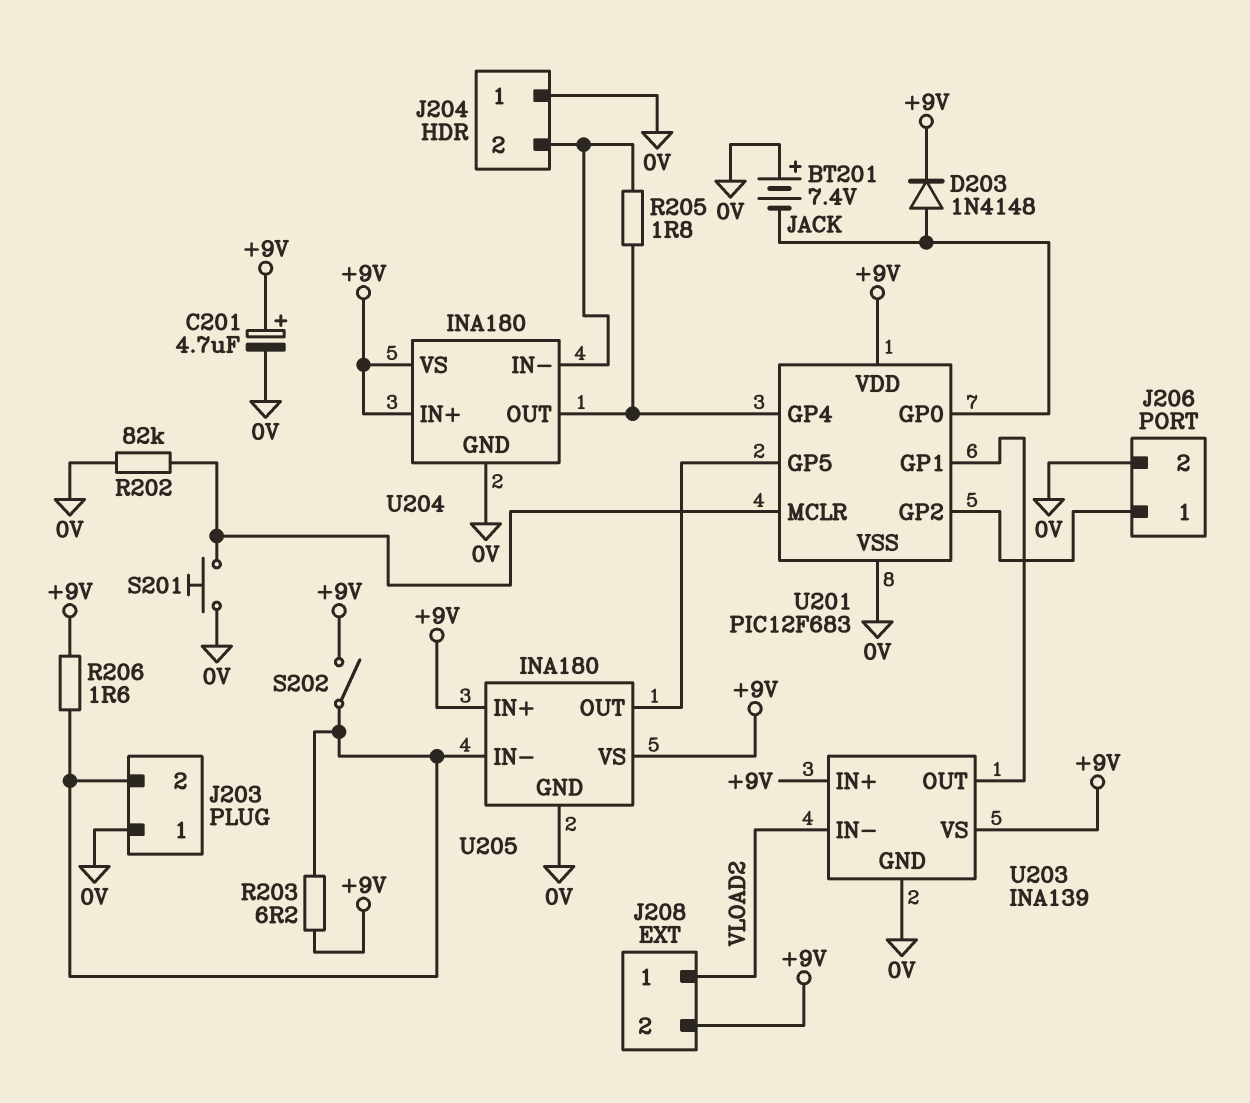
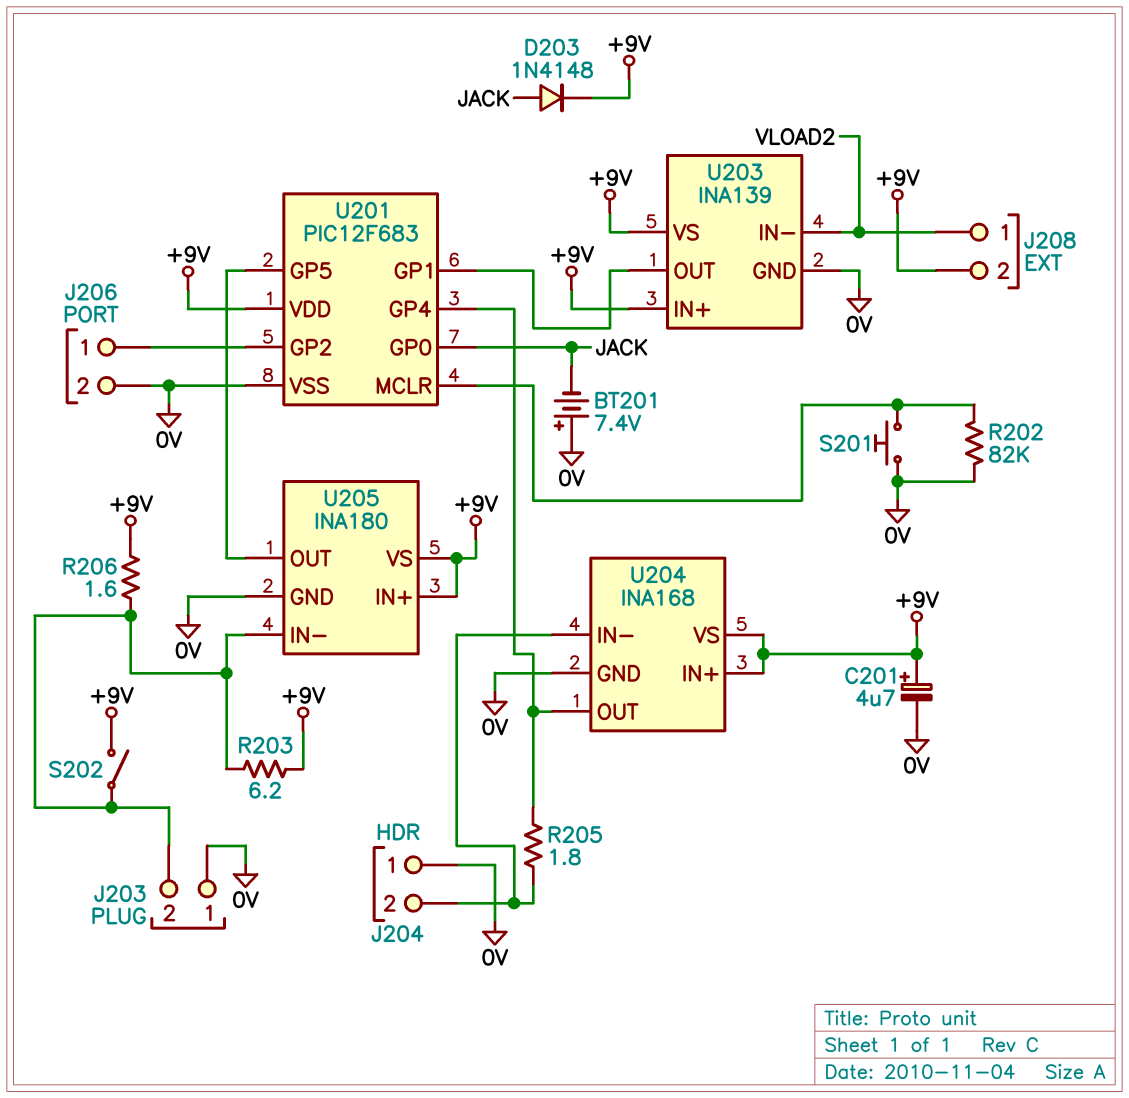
U204: INA180 -> INA168

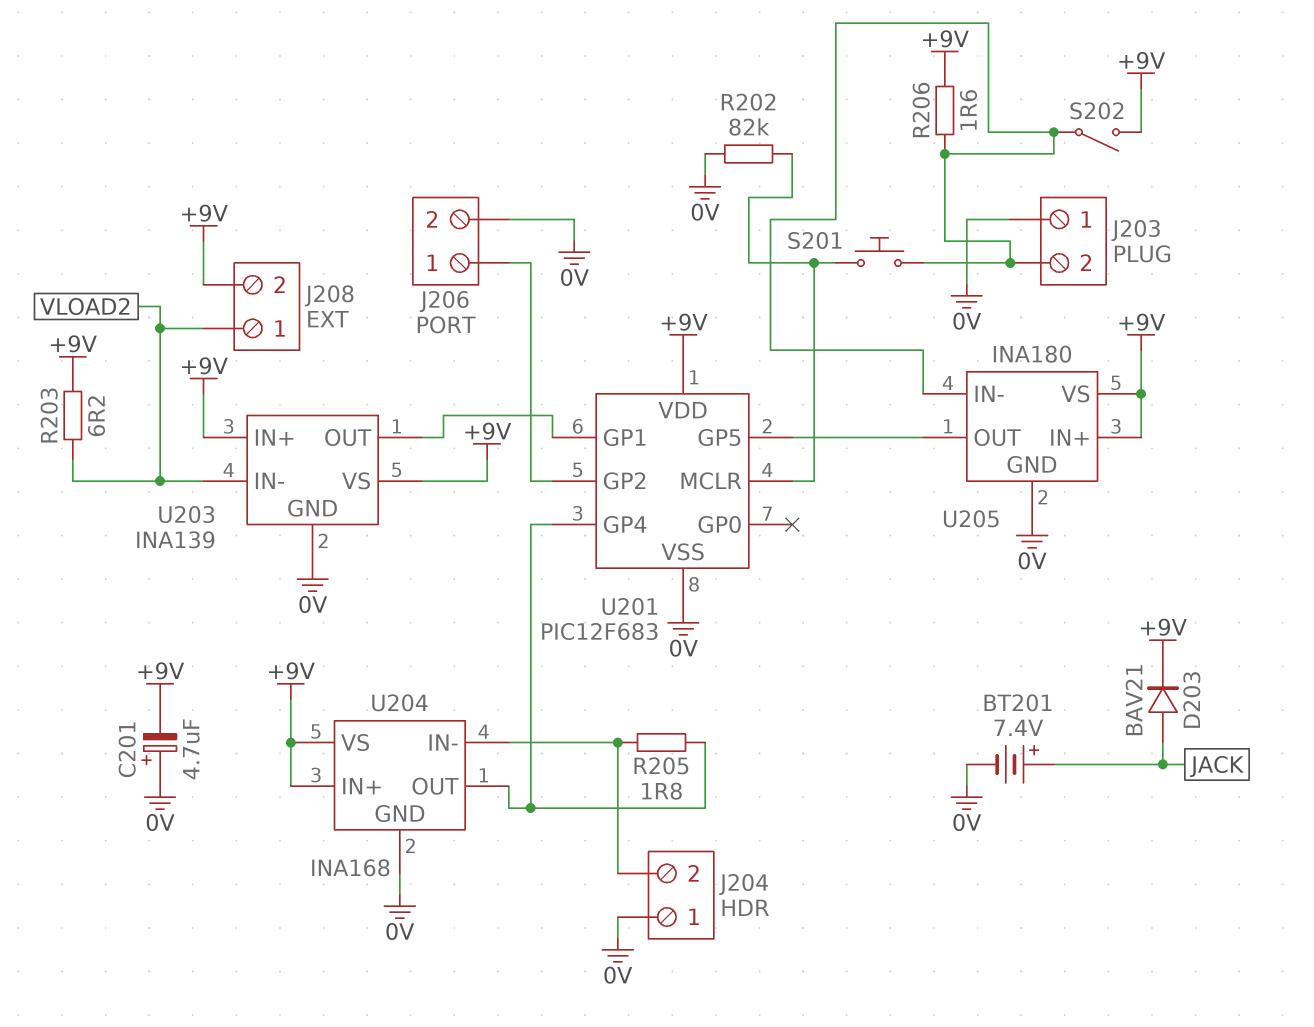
BT201: 7.4V (plus 0V, minus JACK) -> 7.4V (plus JACK, minus 0V)
C201: 4.7uF (plus +9V, minus 0V) -> 4.7uF (plus 0V, minus +9V)
D203: diode 1N4148 (A JACK, K +9V) -> diode BAV21 (A JACK, K +9V)
R203: 6.2 (+9V, J203/2) -> 6.2 (+9V, VLOAD2)
S201: button (0V, U201/MCLR) -> button (J203/2, U201/MCLR)
U201 pin GP0: JACK -> none

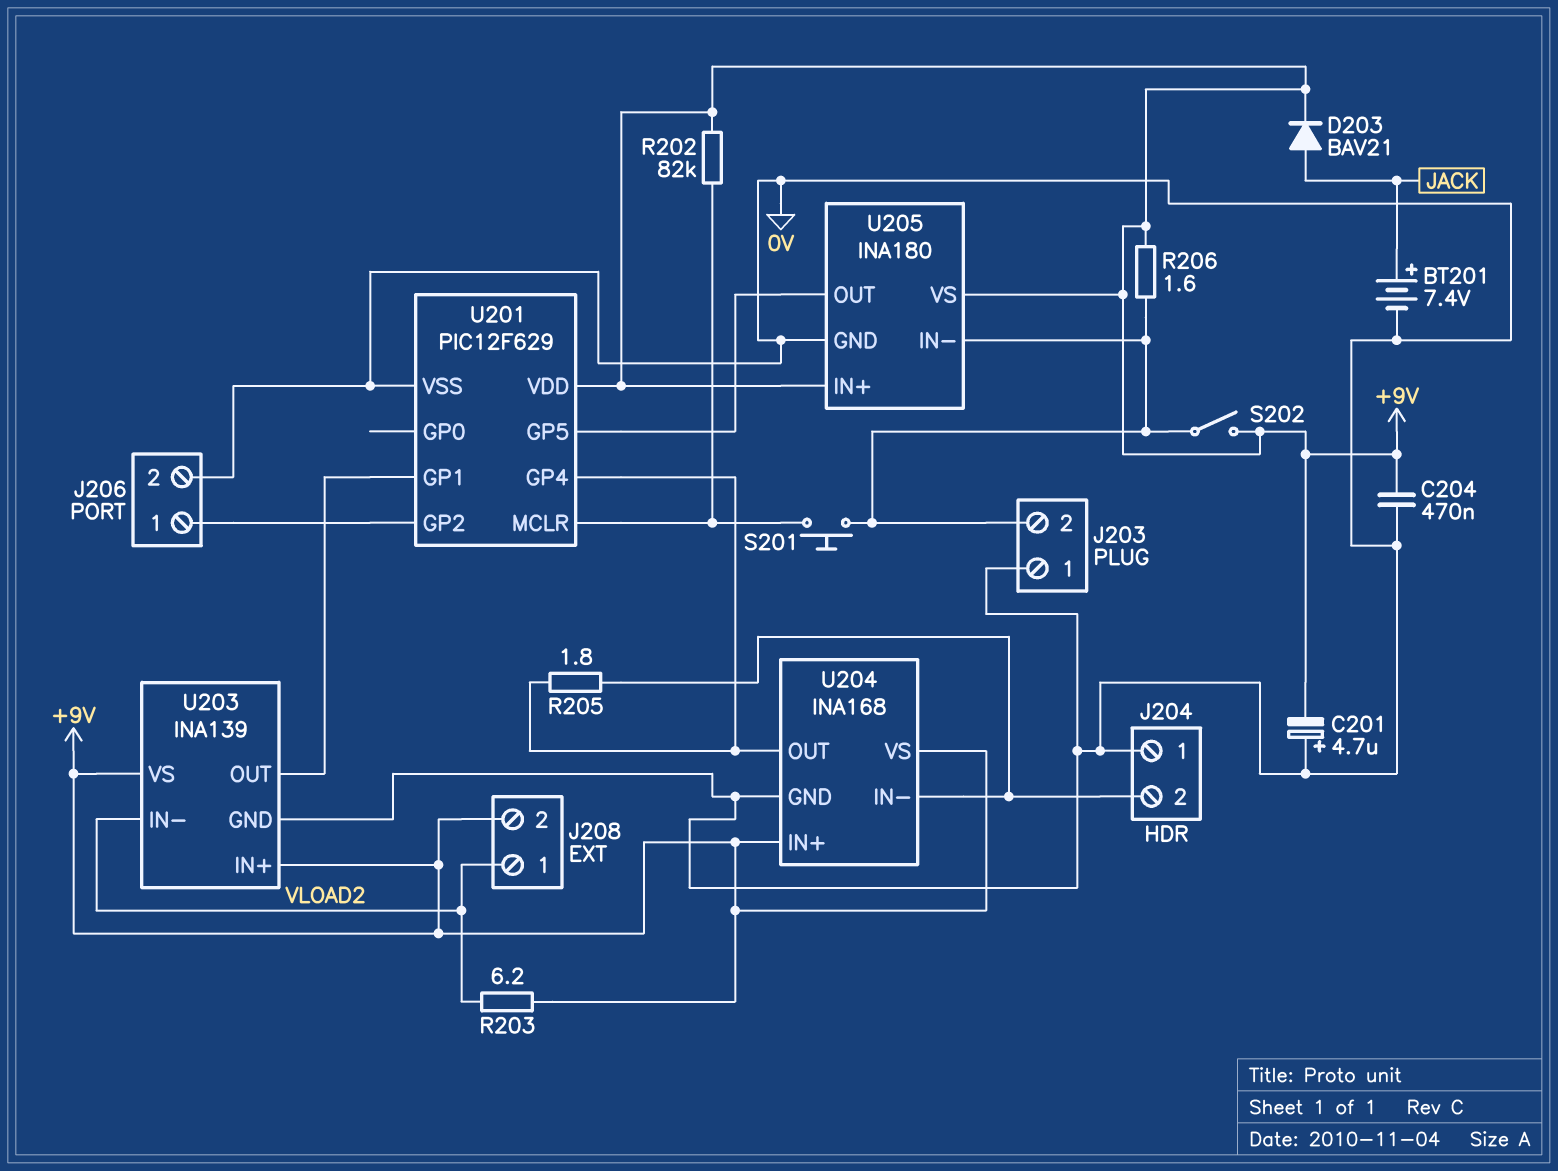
C204: none -> 470nF (+9V, 0V)
R202: 82k (0V, U201/MCLR) -> 82k (+9V, U201/MCLR)
U201: PIC12F683 -> PIC12F629

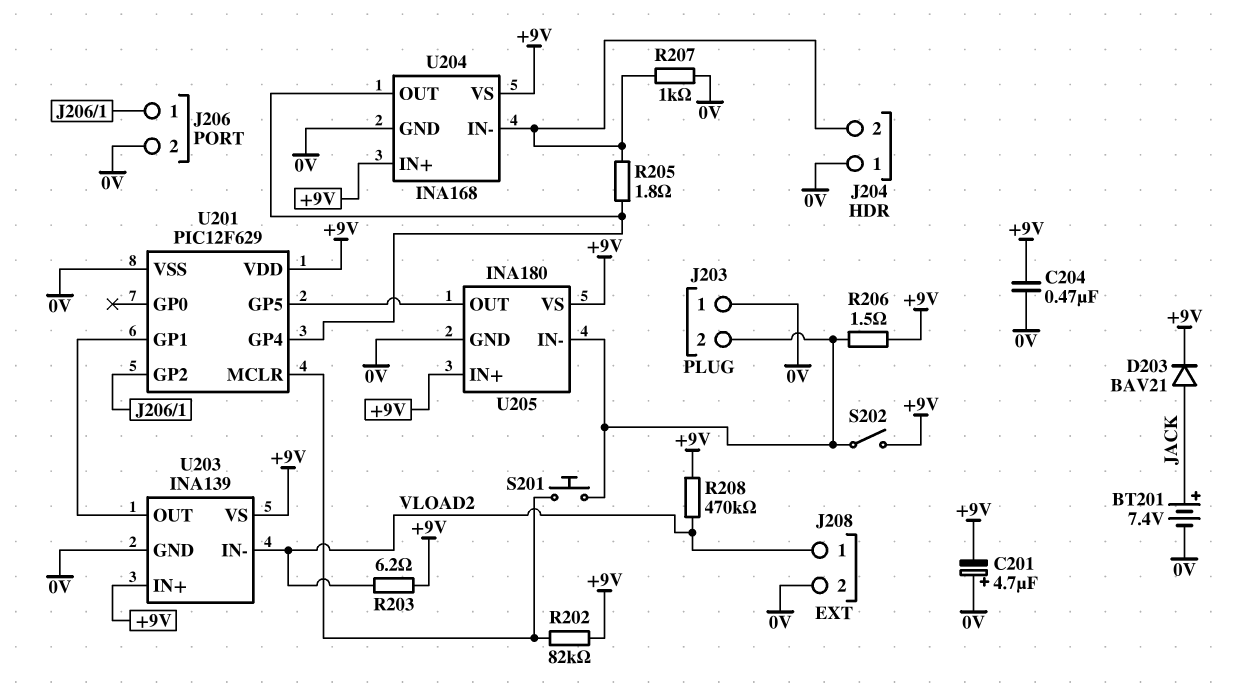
J208 pin 2: +9V -> 0V
R206: 1.6 (+9V, J203/2) -> 1.5 (+9V, J203/2)
R207: none -> 1k (0V, J204/2)
R208: none -> 470k (+9V, VLOAD2)

